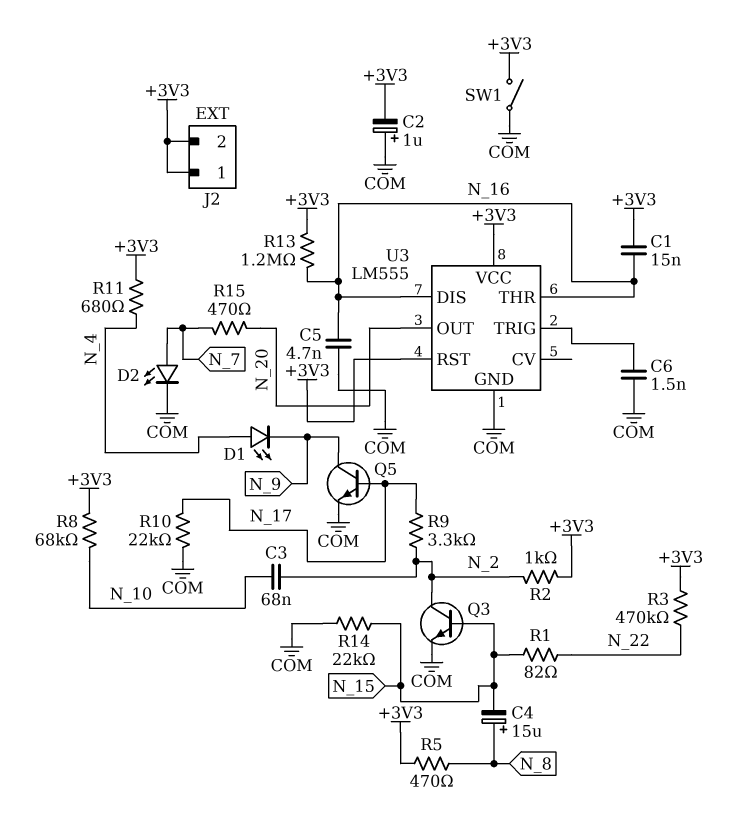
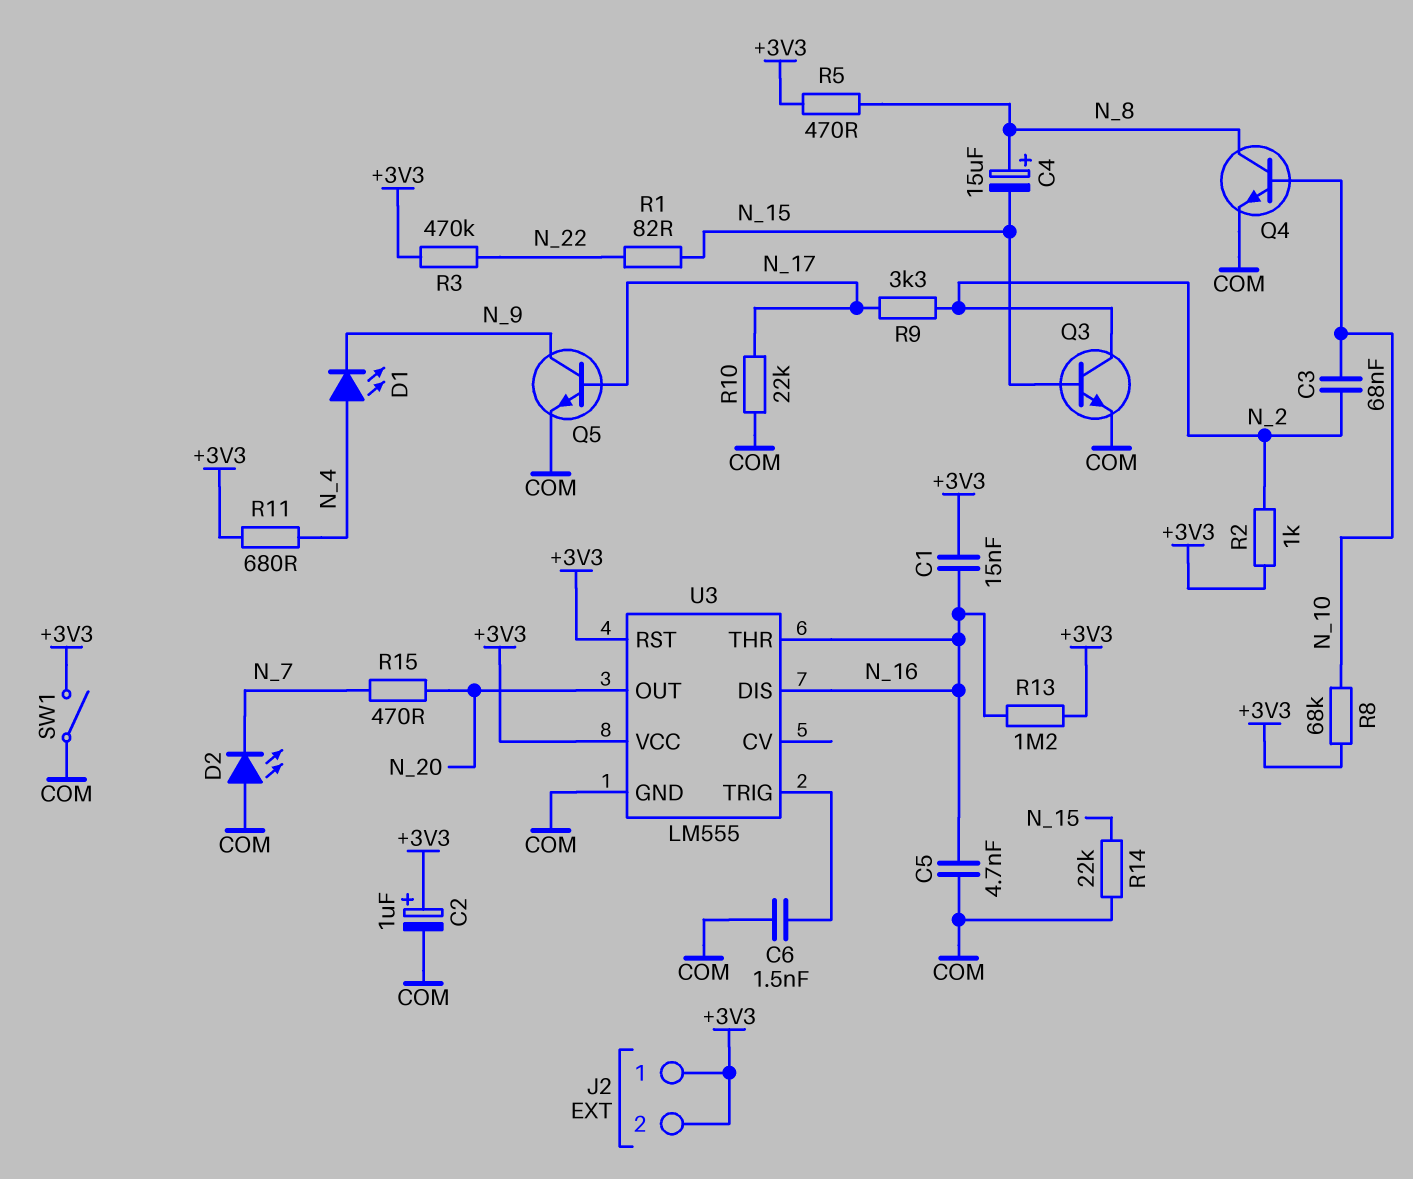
C2: 1uF (plus COM, minus +3V3) -> 1uF (plus +3V3, minus COM)
D2: LED (A N_7, K COM) -> LED (A COM, K N_7)
Q4: none -> NPN (B N_10, C N_8, E COM)

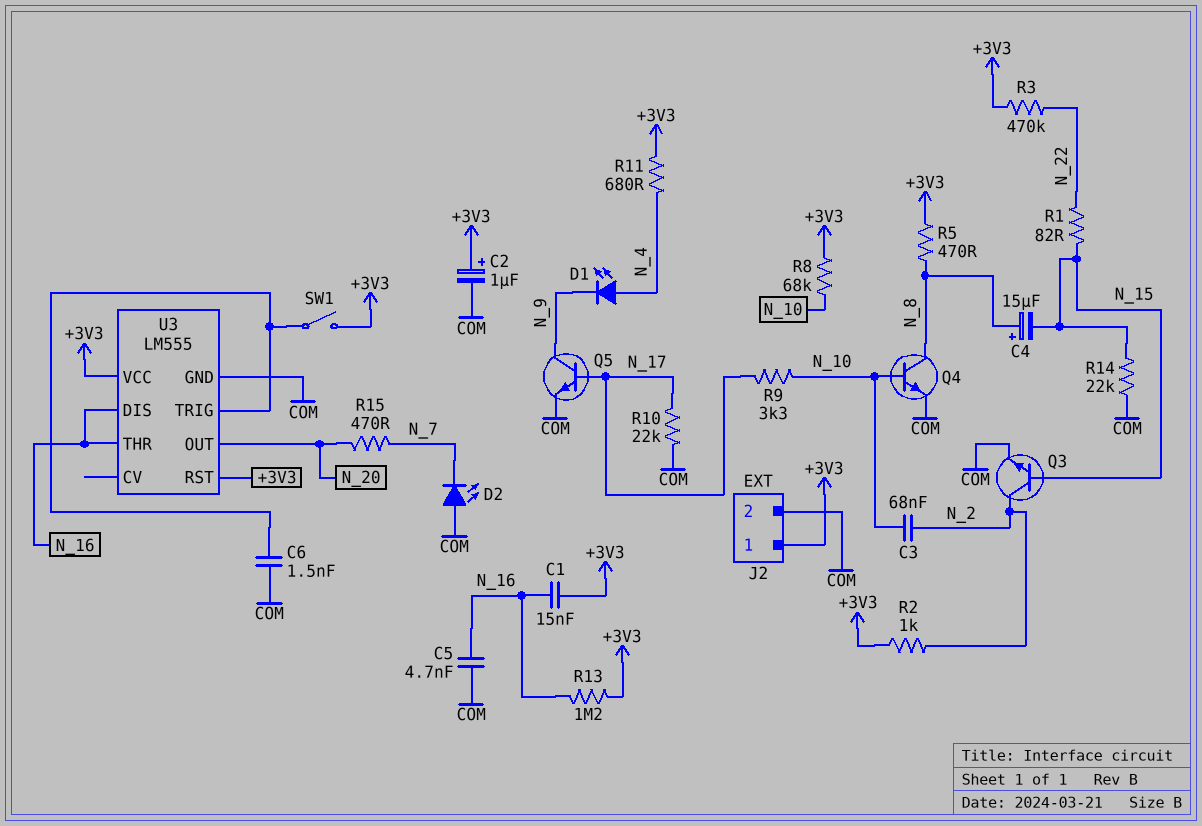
J2 pin 2: +3V3 -> COM
R9: 3.3k (N_2, N_17) -> 3.3k (N_10, N_17)
SW1: switch (+3V3, COM) -> switch (+3V3, U3/TRIG)

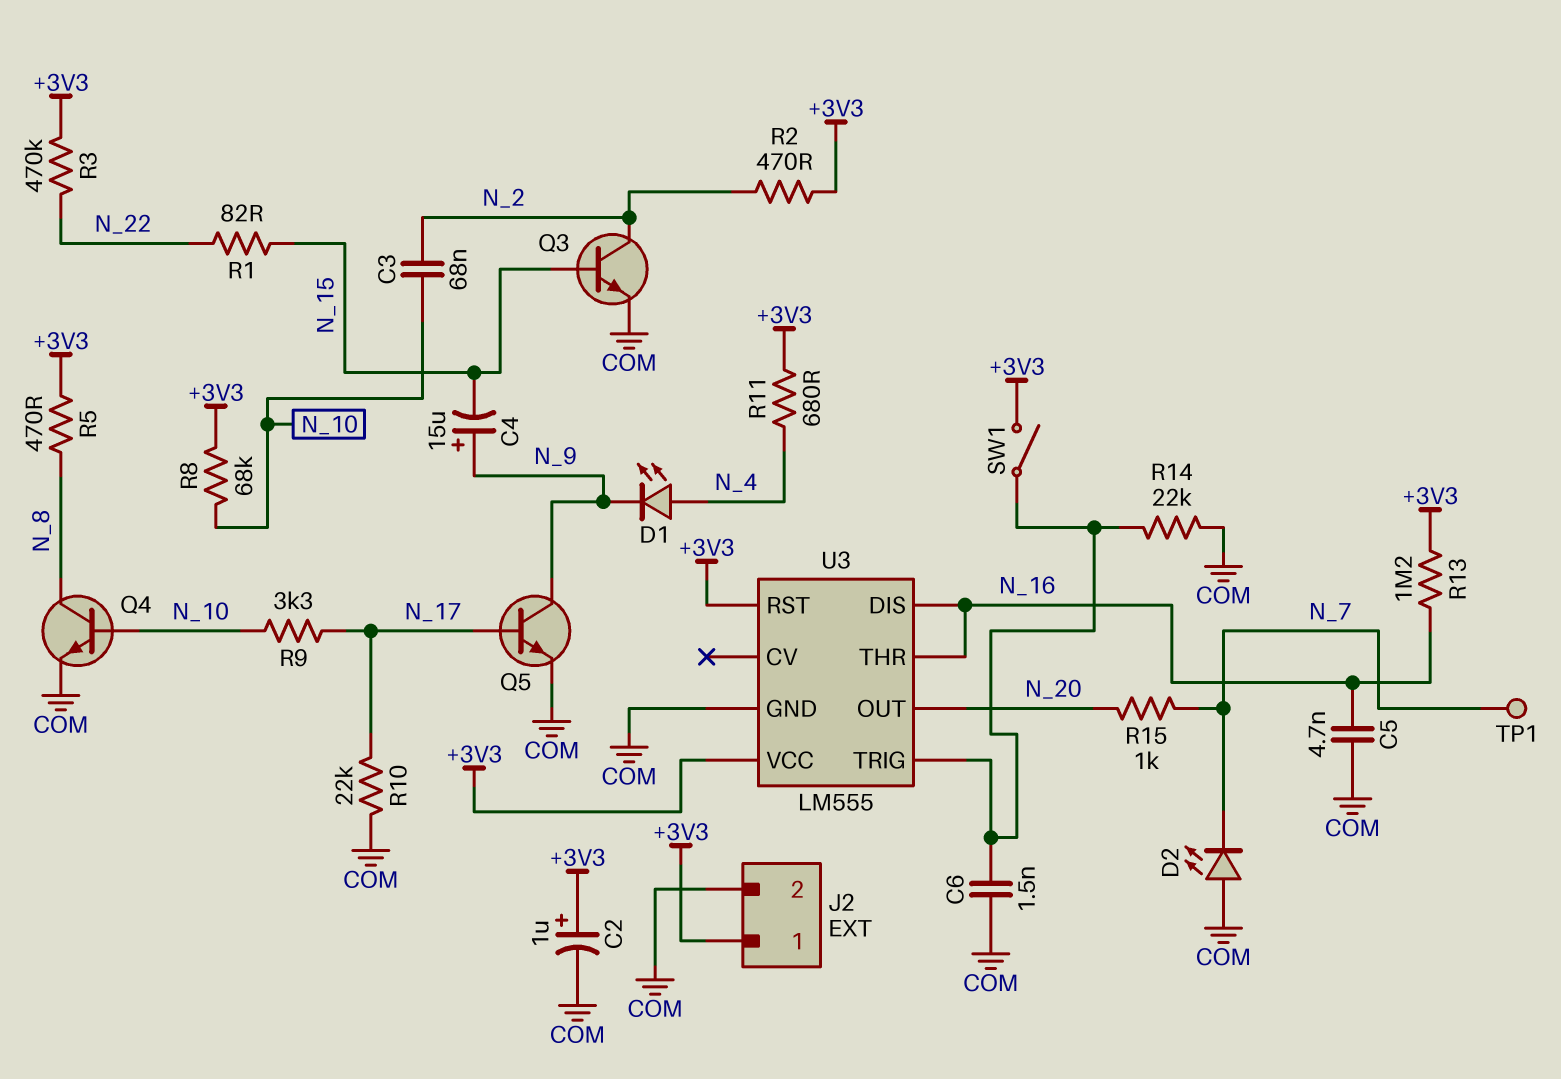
C1: 15nF (+3V3, N_16) -> none
C4: 15uF (plus N_8, minus N_15) -> 15uF (plus N_9, minus N_15)
R2: 1k (+3V3, N_2) -> 470 (+3V3, N_2)
R14: 22k (COM, N_15) -> 22k (COM, U3/TRIG)
R15: 470 (N_7, N_20) -> 1k (N_7, N_20)
TP1: none -> test point (N_7)

